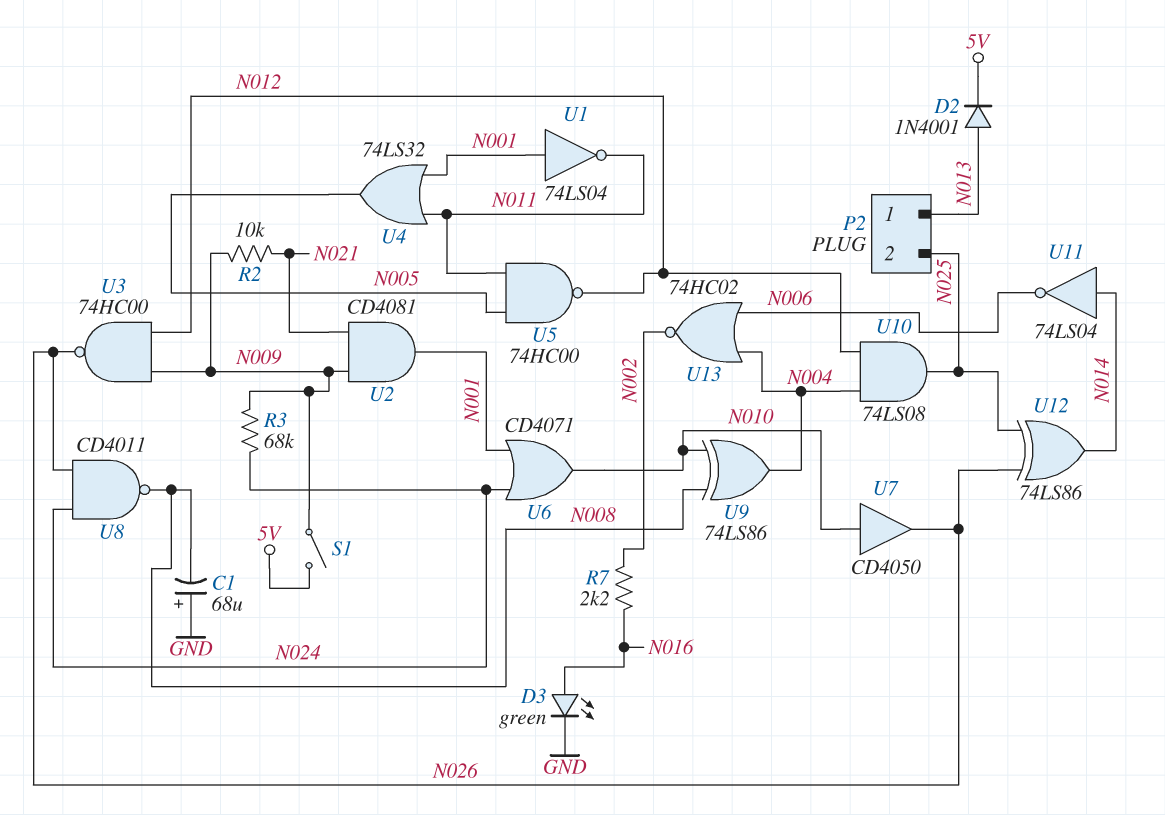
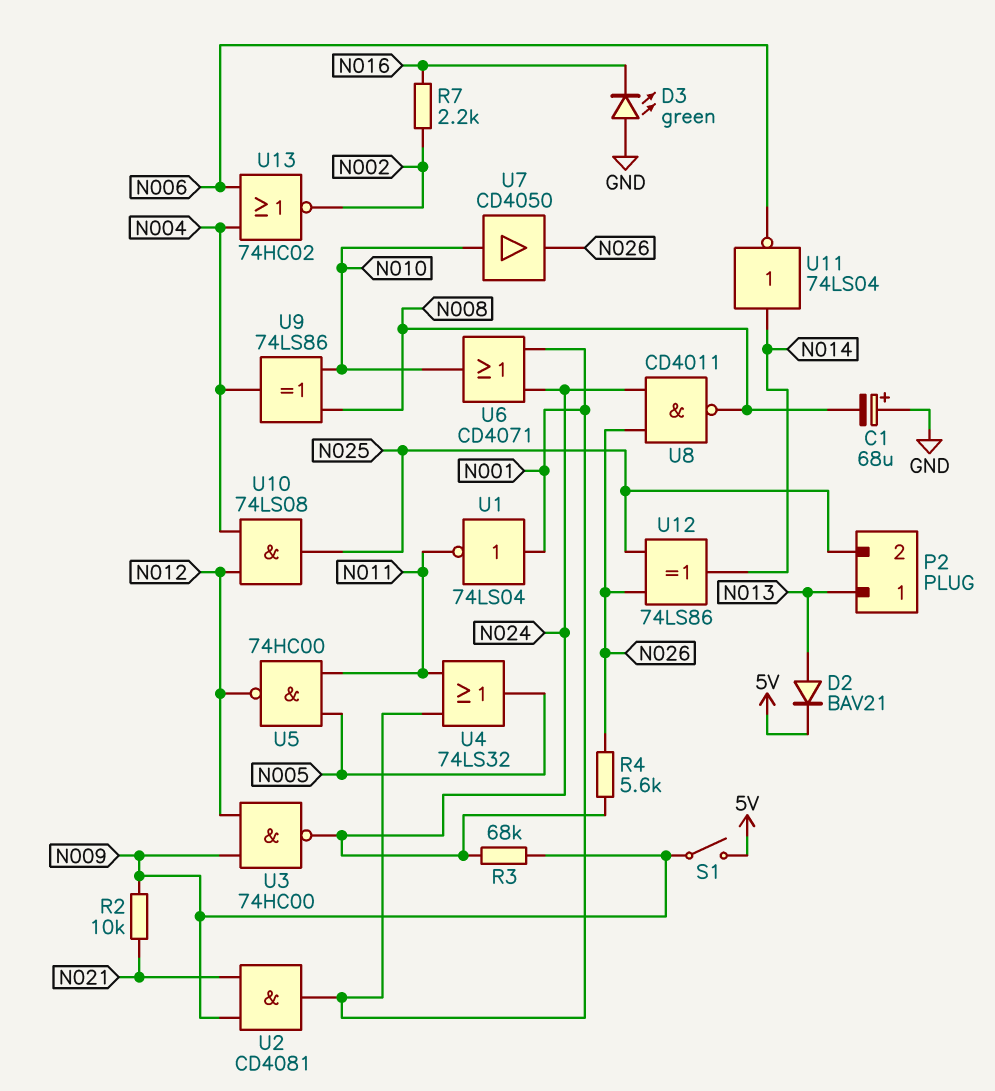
D2: diode 1N4001 (A N013, K 5V) -> diode BAV21 (A N013, K 5V)
D3: LED green (A N016, K GND) -> LED green (A GND, K N016)
R4: none -> 5.6k (N024, N026)
U3: NAND 74HC00 (in N009, in N012, out N026) -> NAND 74HC00 (in N009, in N012, out N024)

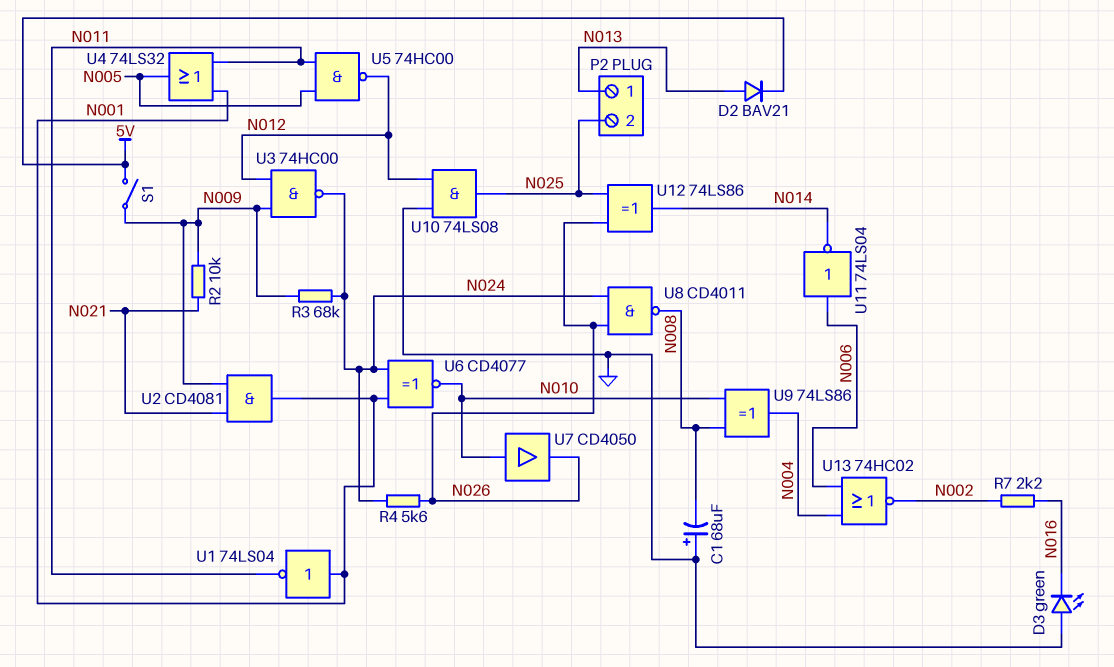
U6: OR CD4071 (in N001, in N024, out N010) -> XNOR CD4077 (in N001, in N024, out N010)
U10: AND 74LS08 (in N004, in N012, out N025) -> AND 74LS08 (in GND, in N012, out N025)
U11: NOT 74LS04 (in N014, out N006) -> NOT 74LS04 (in N006, out N014)

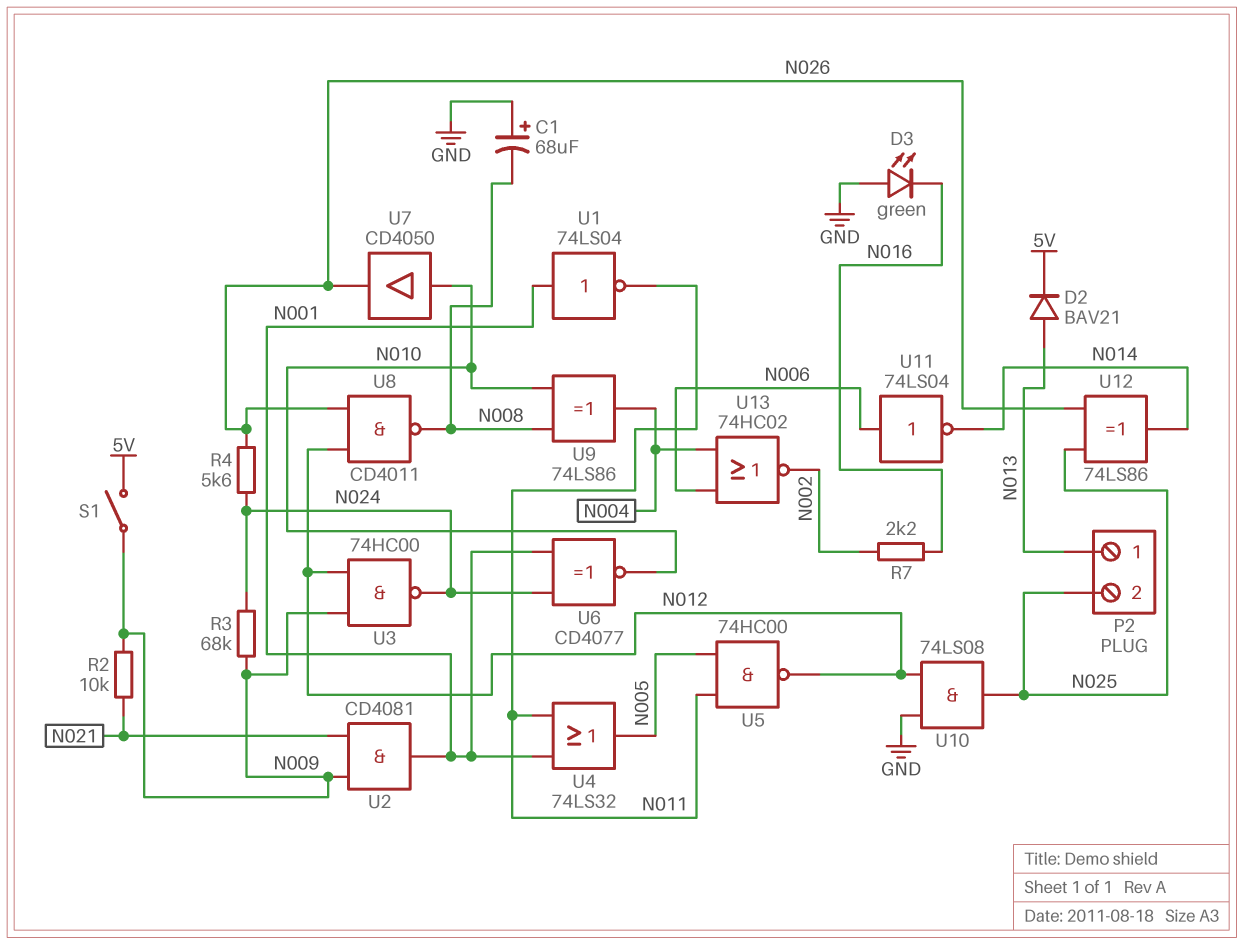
U8: NAND CD4011 (in N024, in N026, out N008) -> NAND CD4011 (in N012, in N026, out N008)

